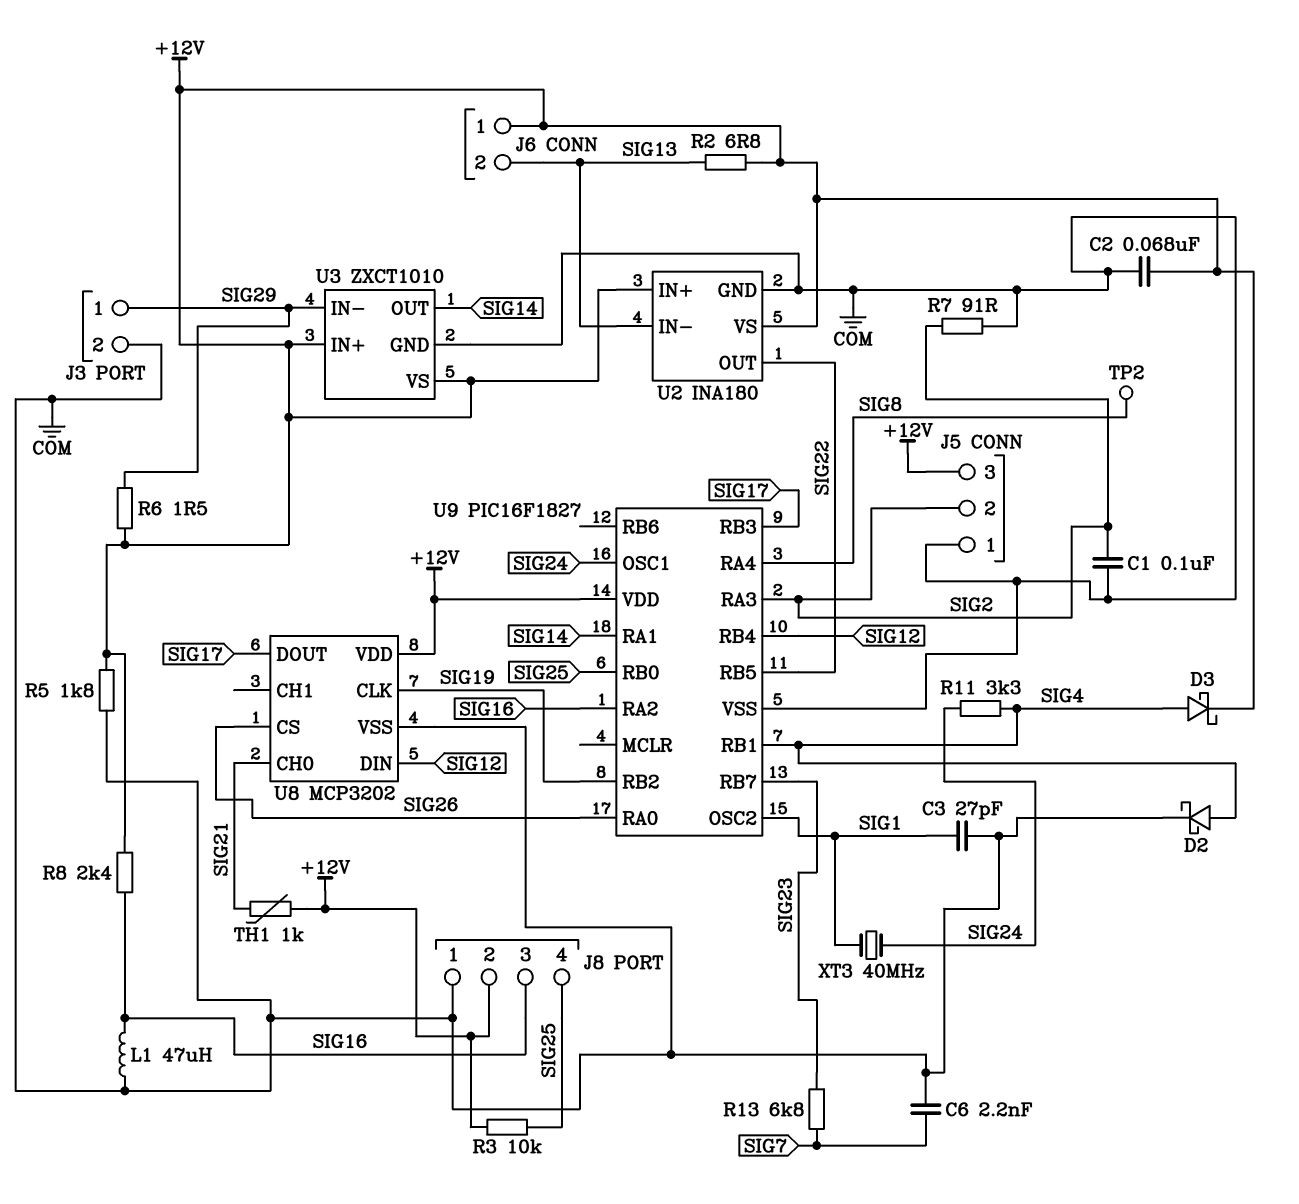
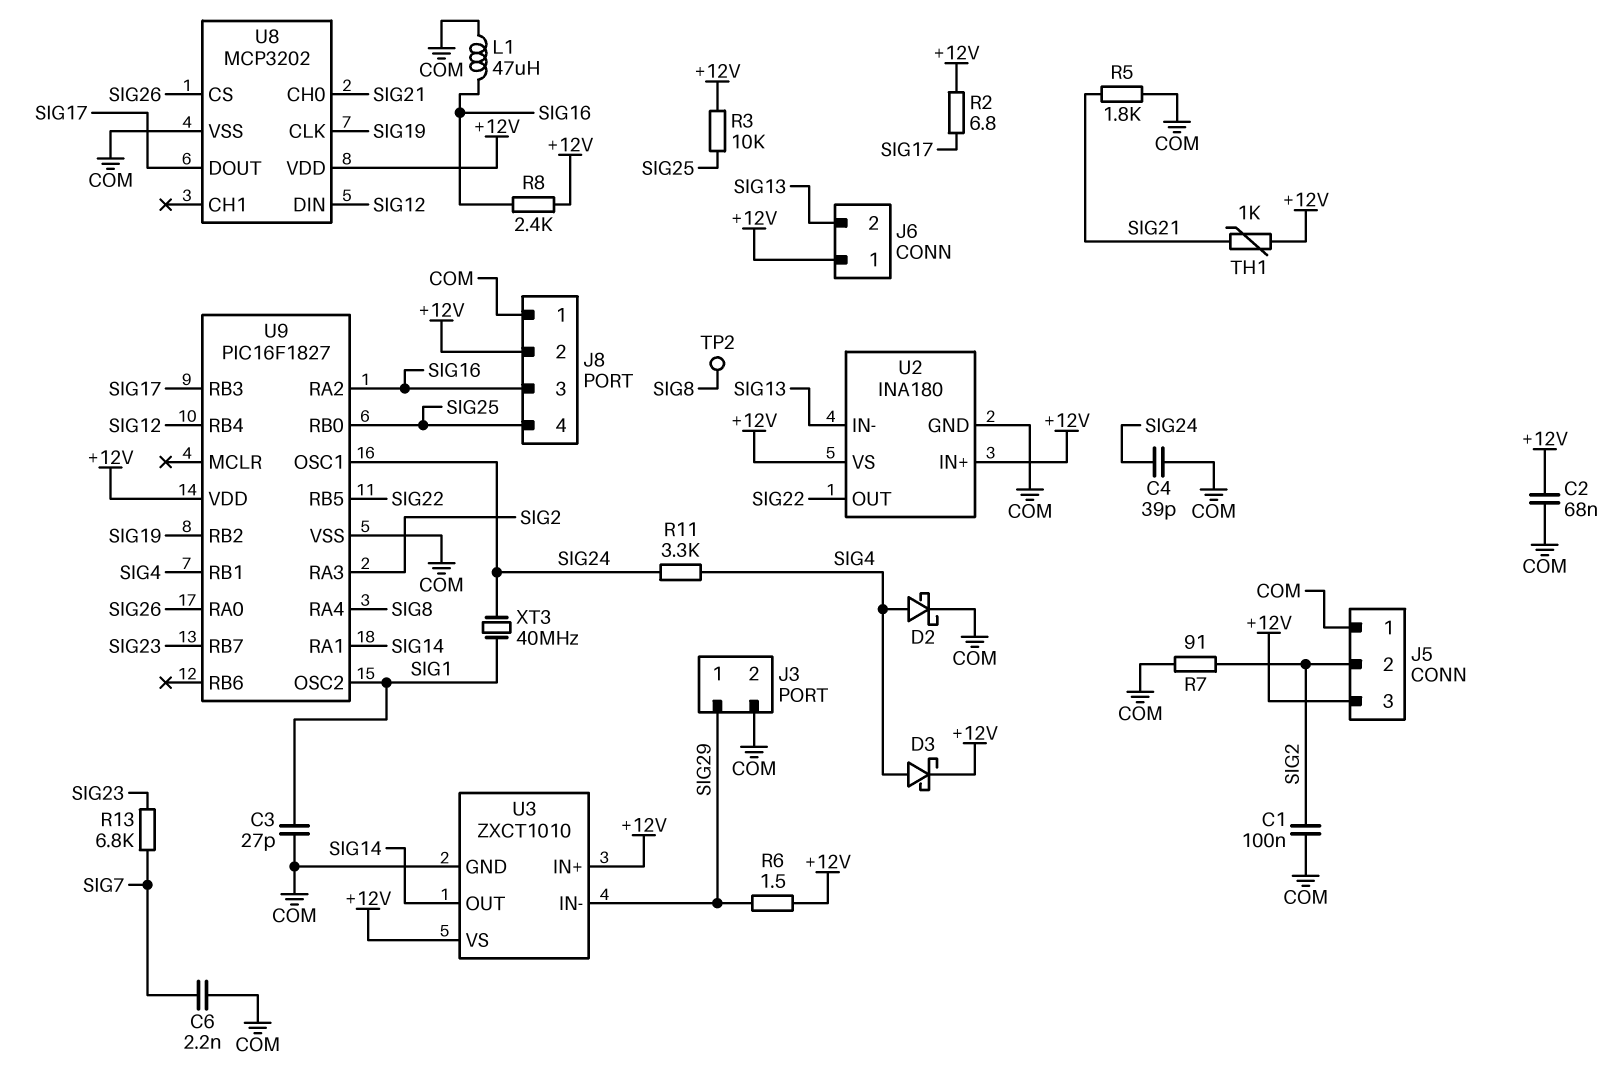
C4: none -> 39pF (COM, SIG24)
R2: 6.8 (+12V, SIG13) -> 6.8 (+12V, SIG17)
R5: 1.8k (+12V, COM) -> 1.8k (COM, SIG21)

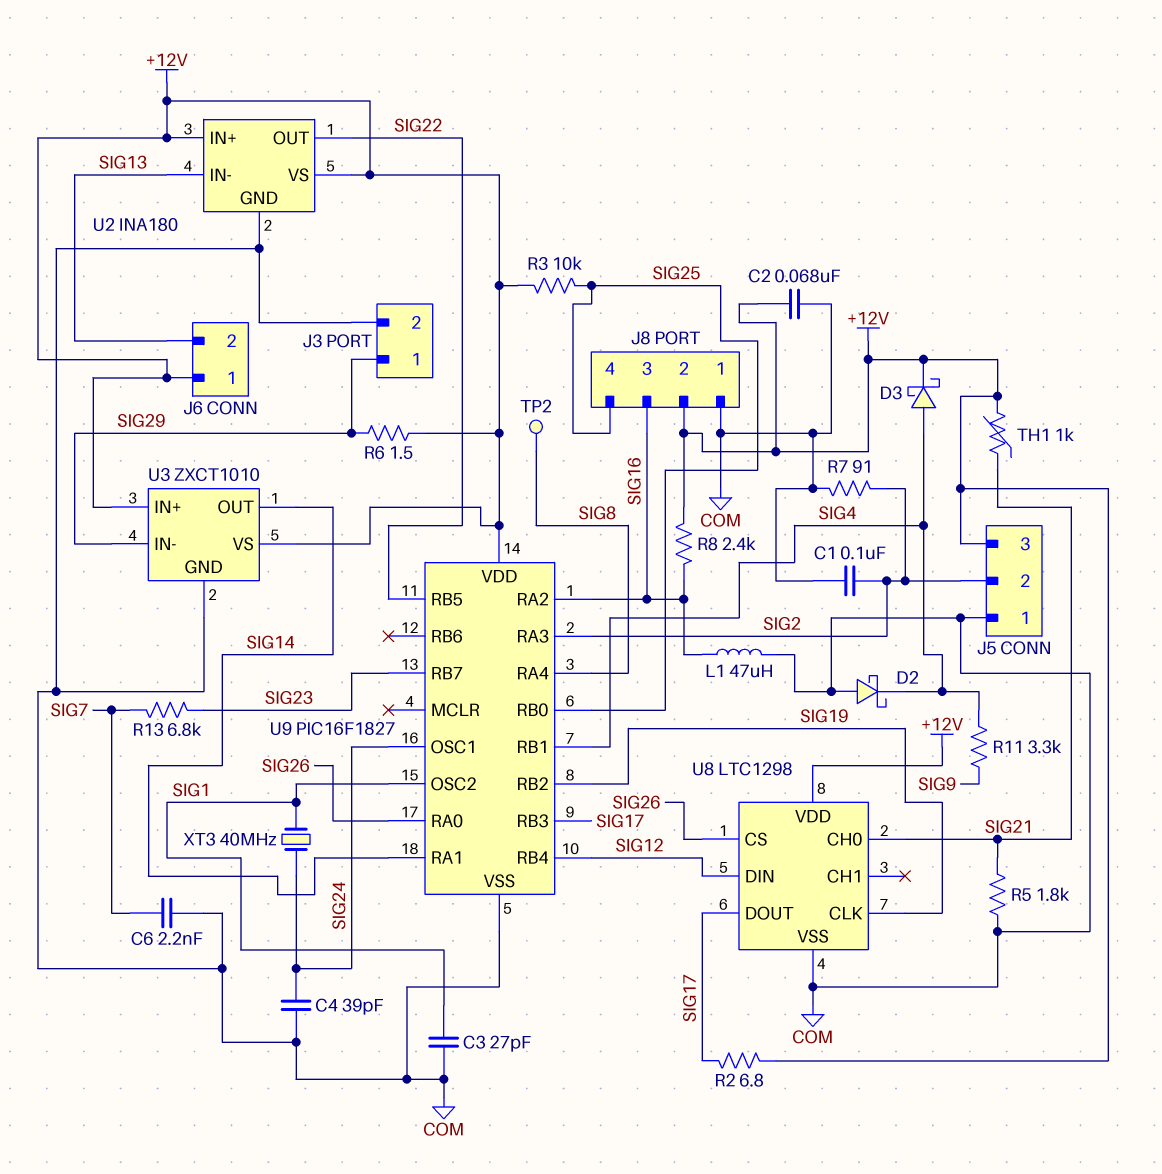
D2: schottky (A SIG4, K COM) -> schottky (A COM, K SIG4)
R11: 3.3k (SIG4, SIG24) -> 3.3k (SIG4, SIG9)
U8: MCP3202 -> LTC1298

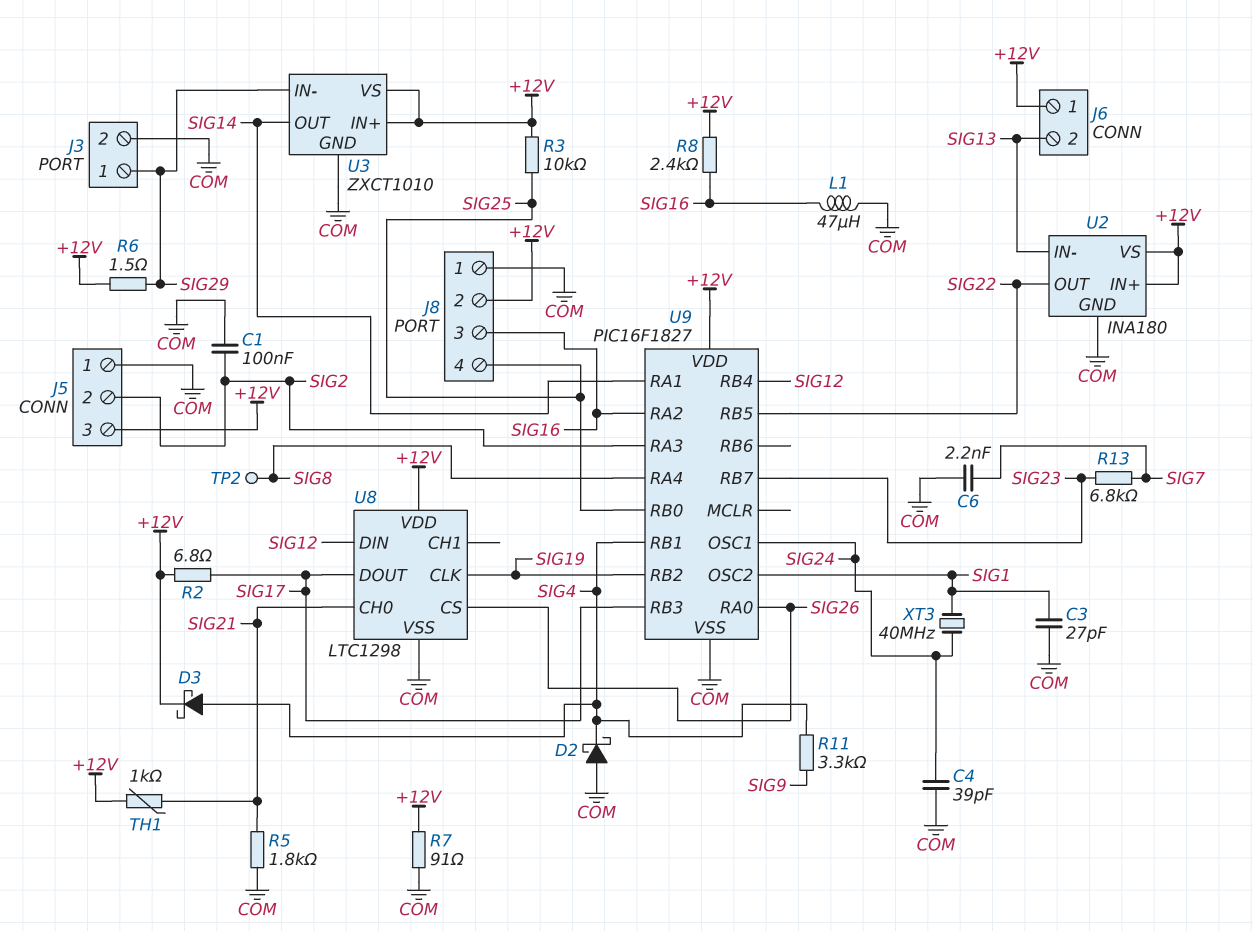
C2: 68nF (+12V, COM) -> none
R7: 91 (COM, SIG2) -> 91 (+12V, COM)

